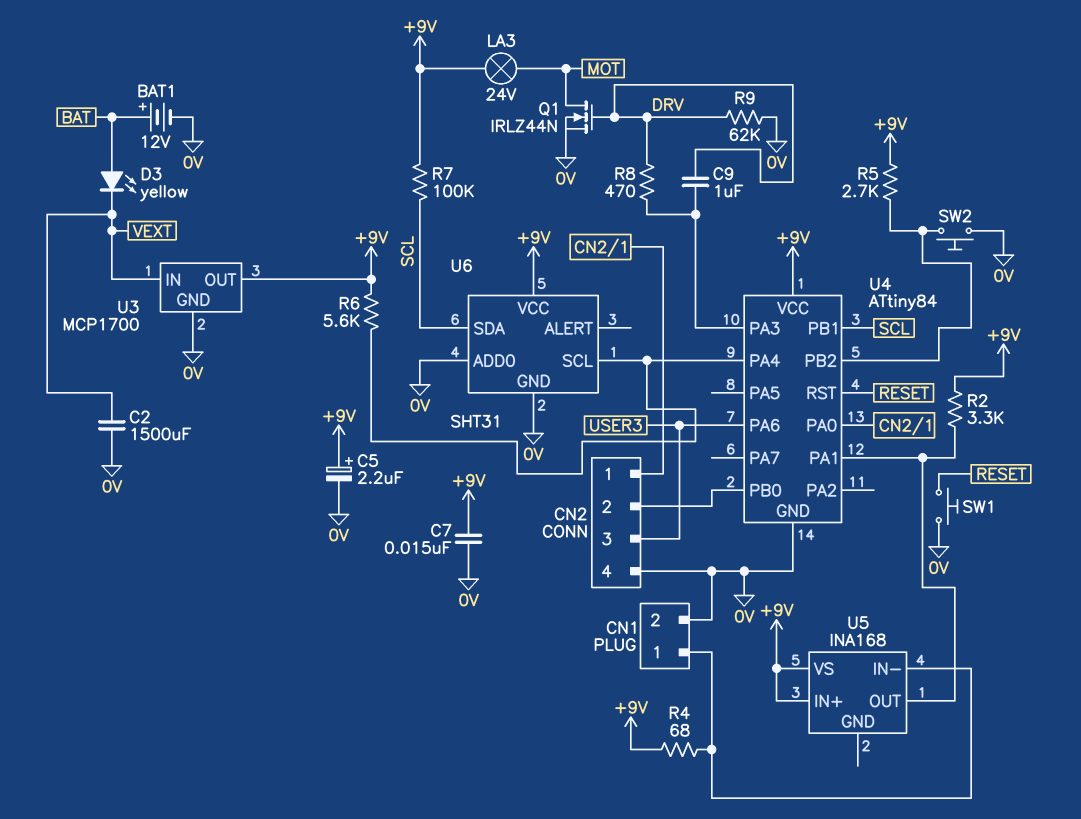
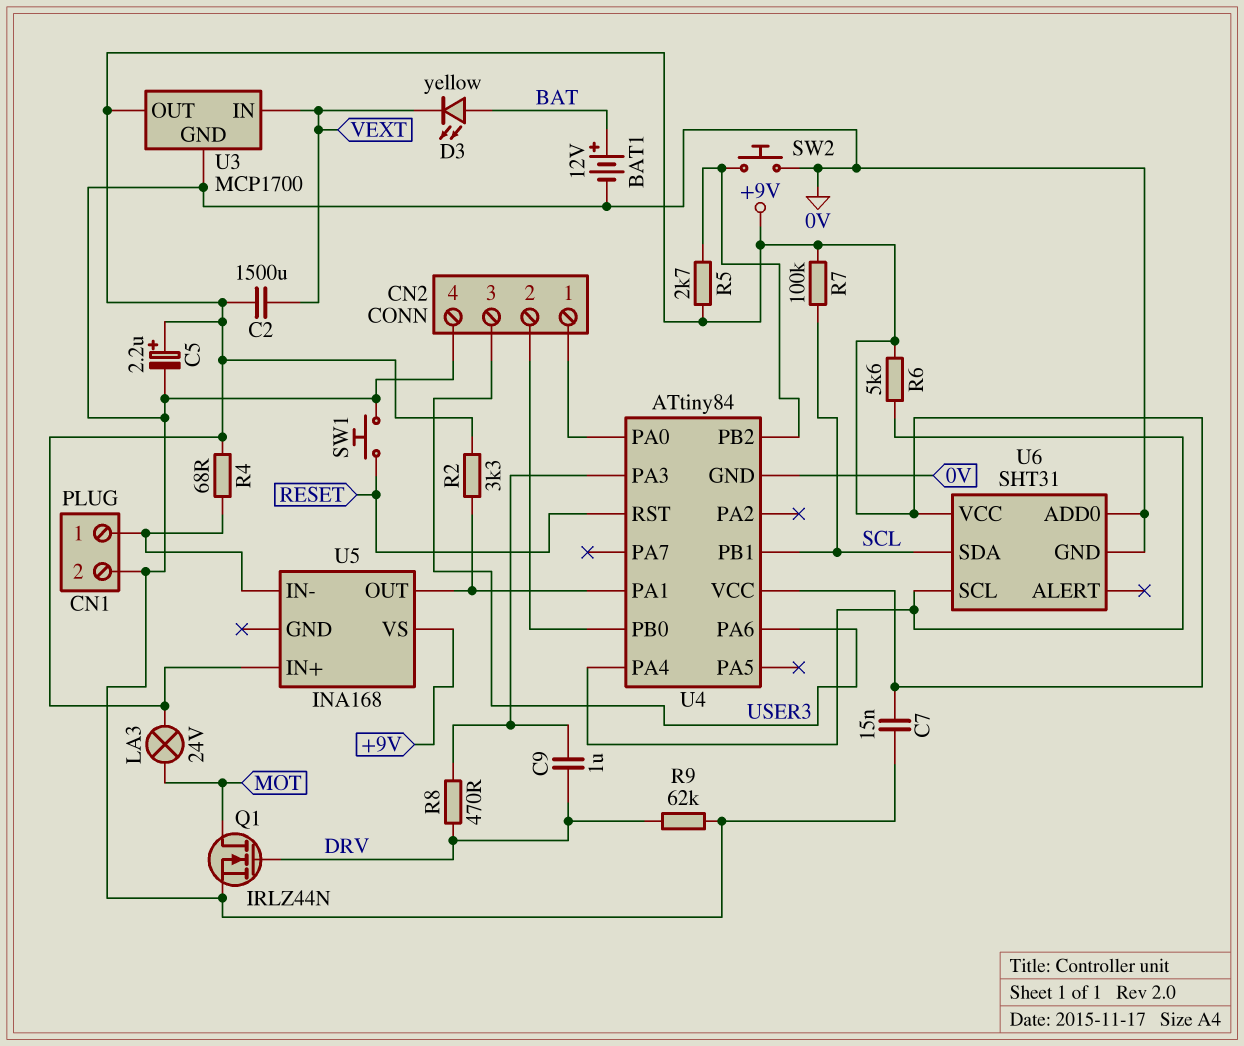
C2: 1500uF (0V, VEXT) -> 1500uF (+9V, VEXT)

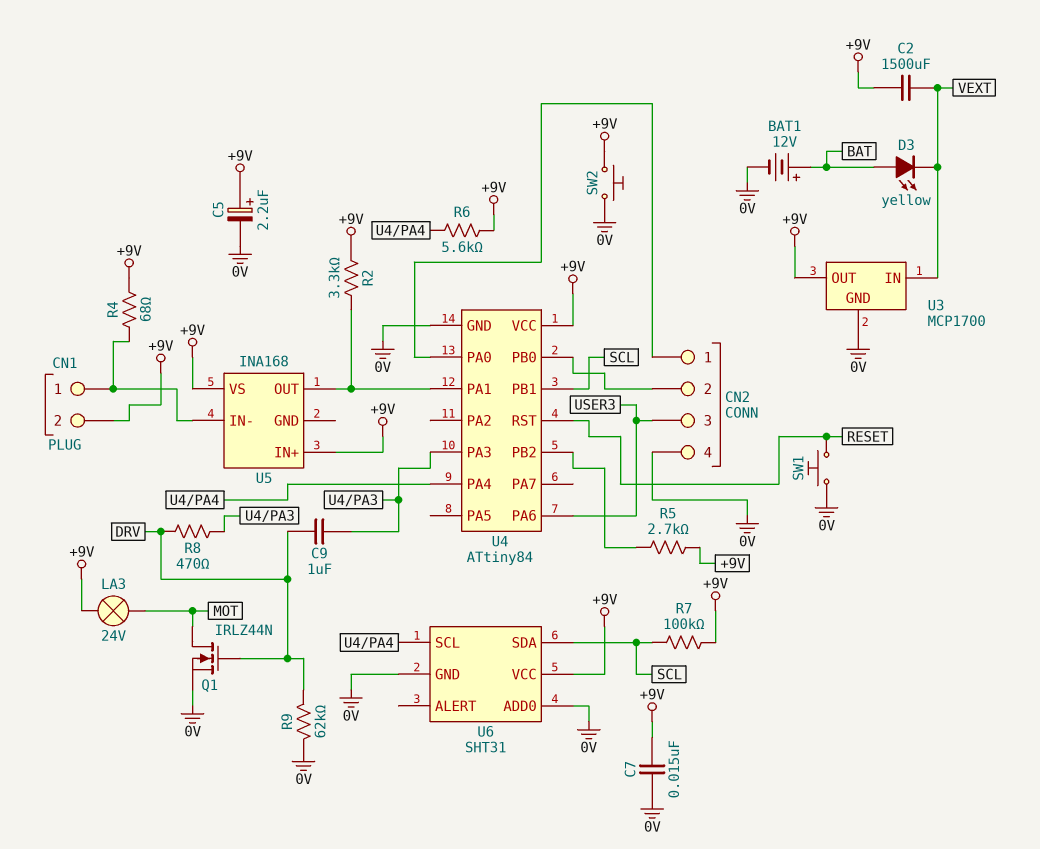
CN1 pin 2: 0V -> +9V
SW2: button (0V, U4/PB2) -> button (+9V, 0V)

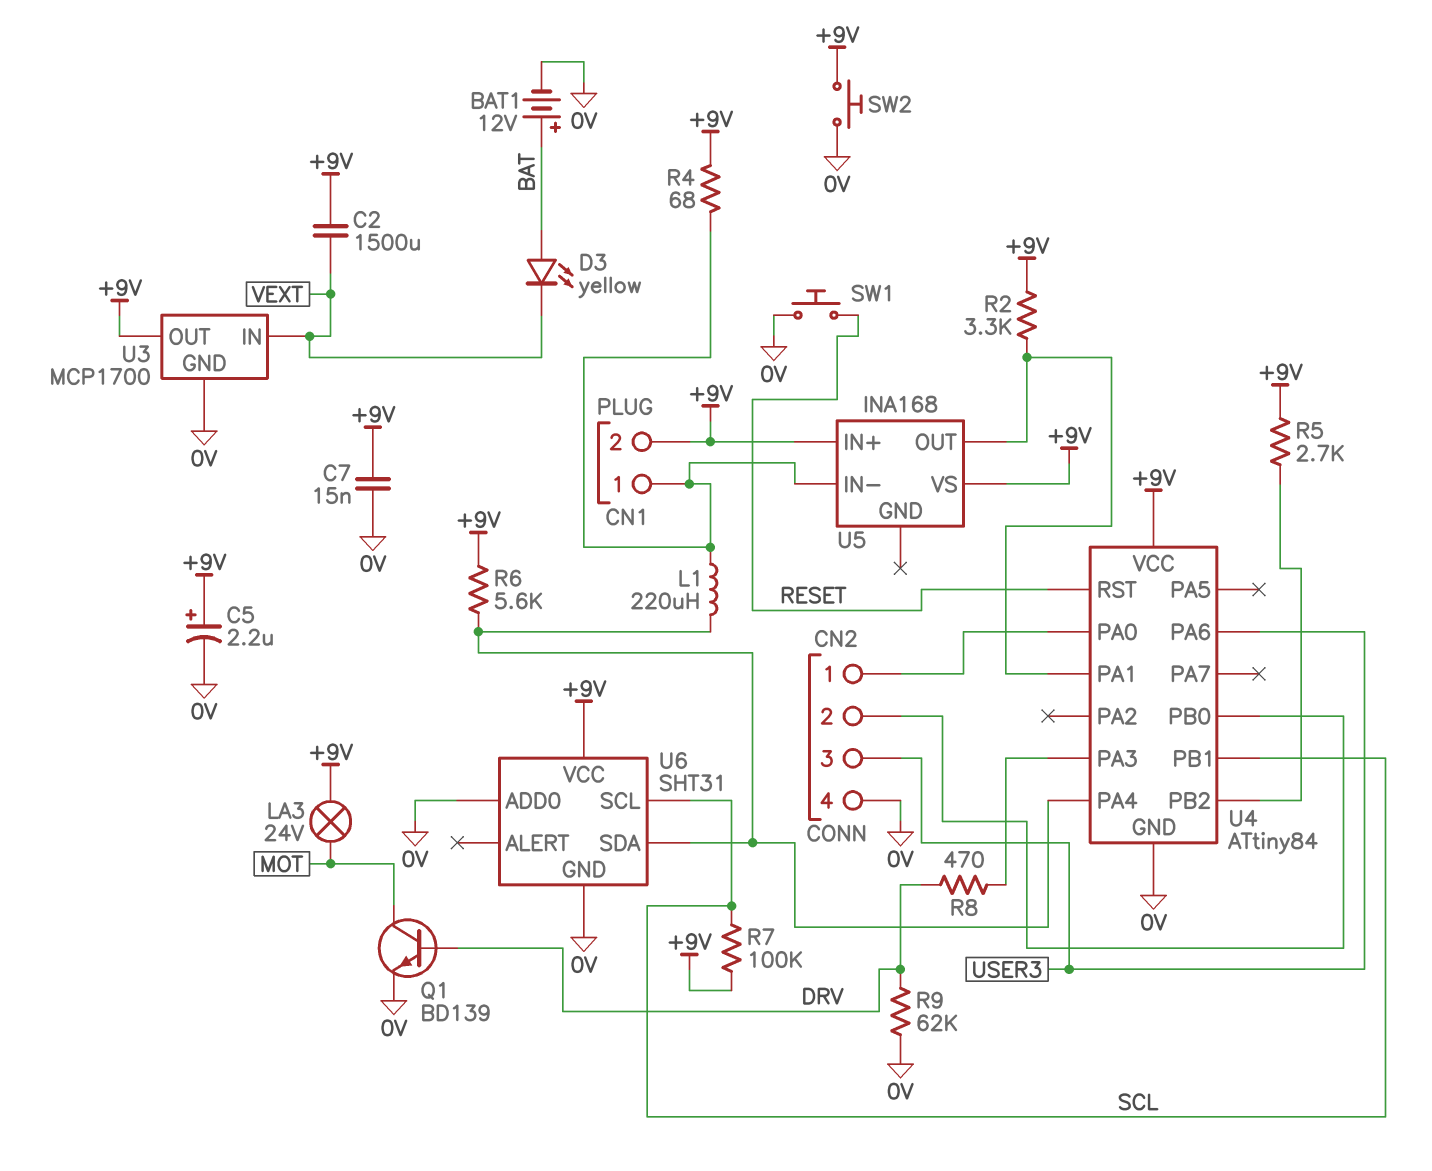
C9: 1uF (DRV, U4/PA3) -> none
L1: none -> 220uH (CN1/1, U4/PA4)
Q1: NMOS IRLZ44N (G DRV, D MOT, S 0V) -> NPN BD139 (B DRV, C MOT, E 0V)
U6 pin SCL: U4/PA4 -> SCL
U6 pin SDA: SCL -> U4/PA4

